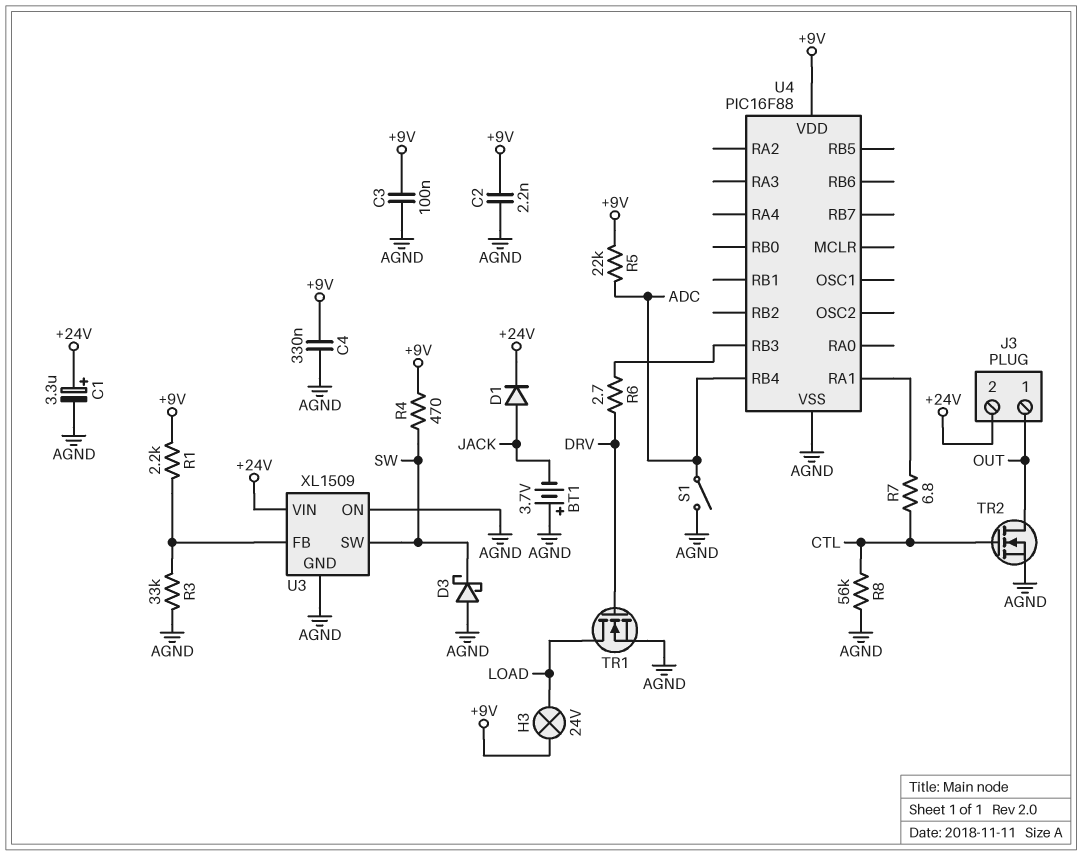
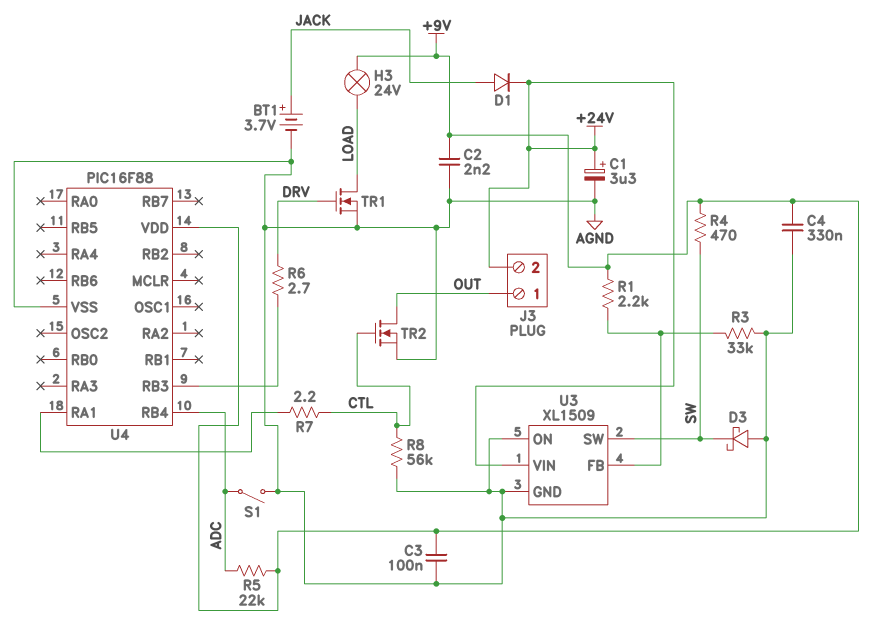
BT1: 3.7V (plus AGND, minus JACK) -> 3.7V (plus JACK, minus AGND)
R7: 6.8 (CTL, U4/RA1) -> 2.2 (CTL, U4/RA1)

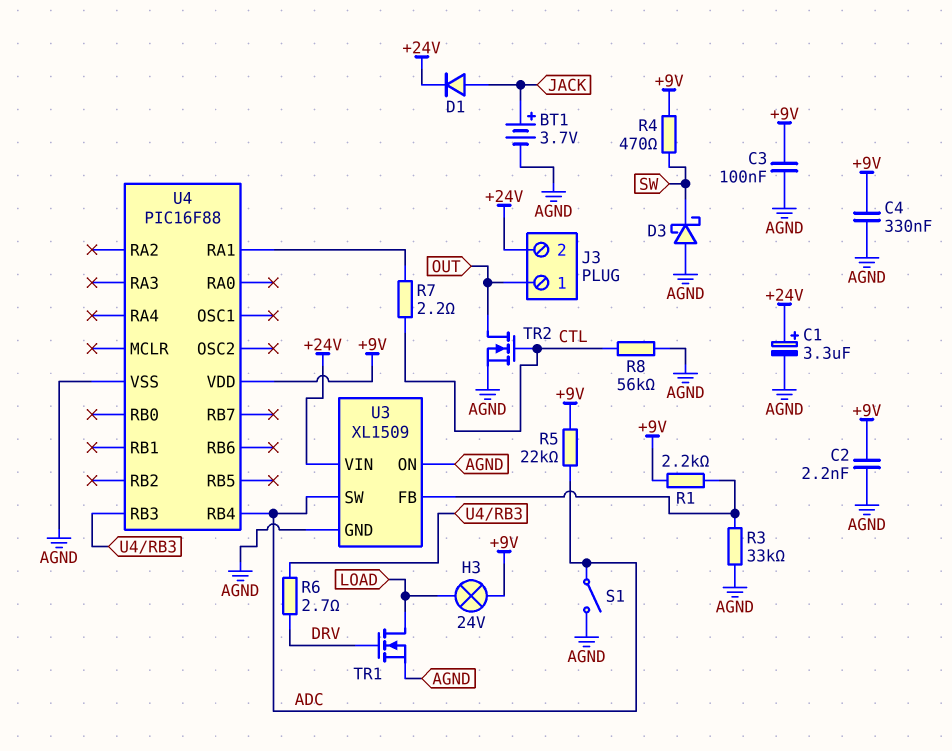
U3 pin SW: SW -> ADC

